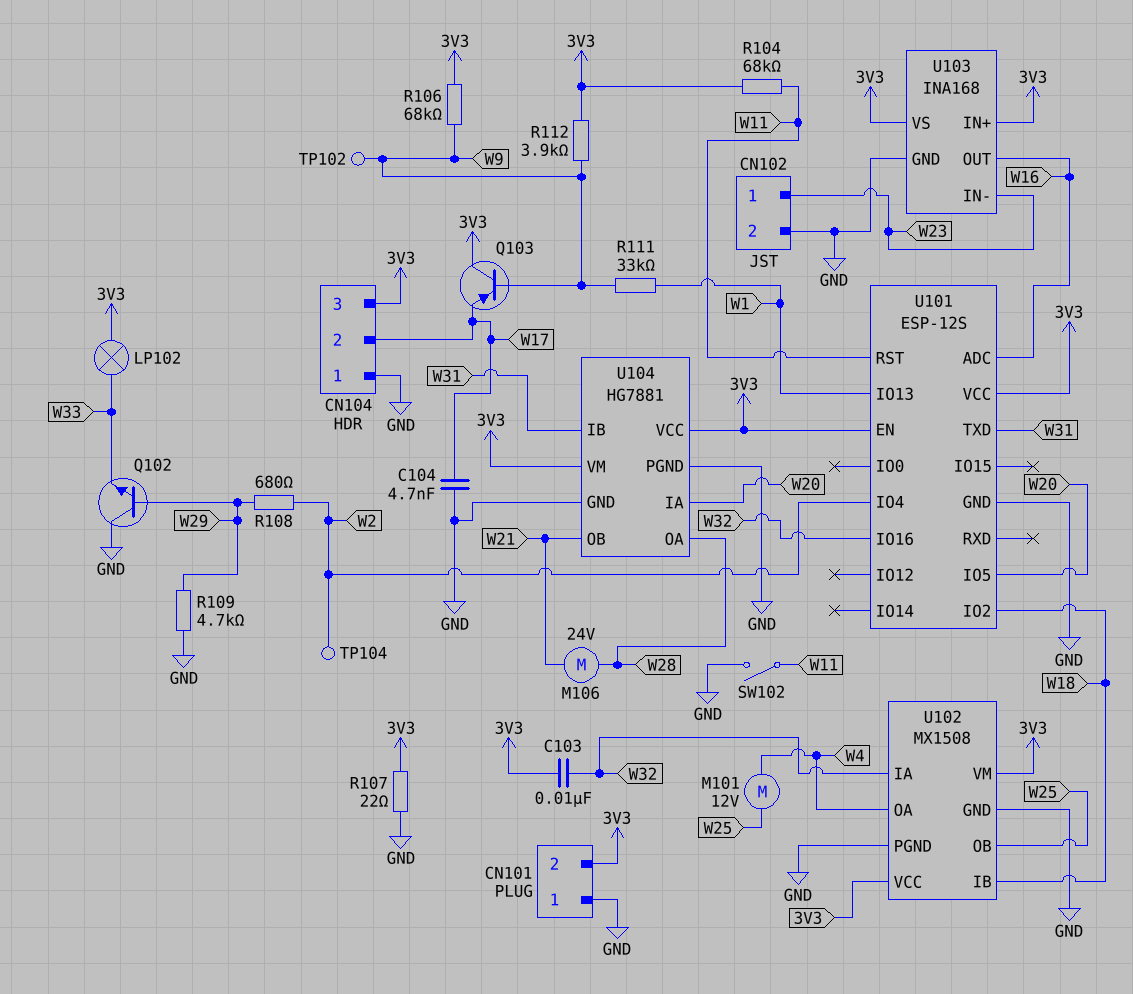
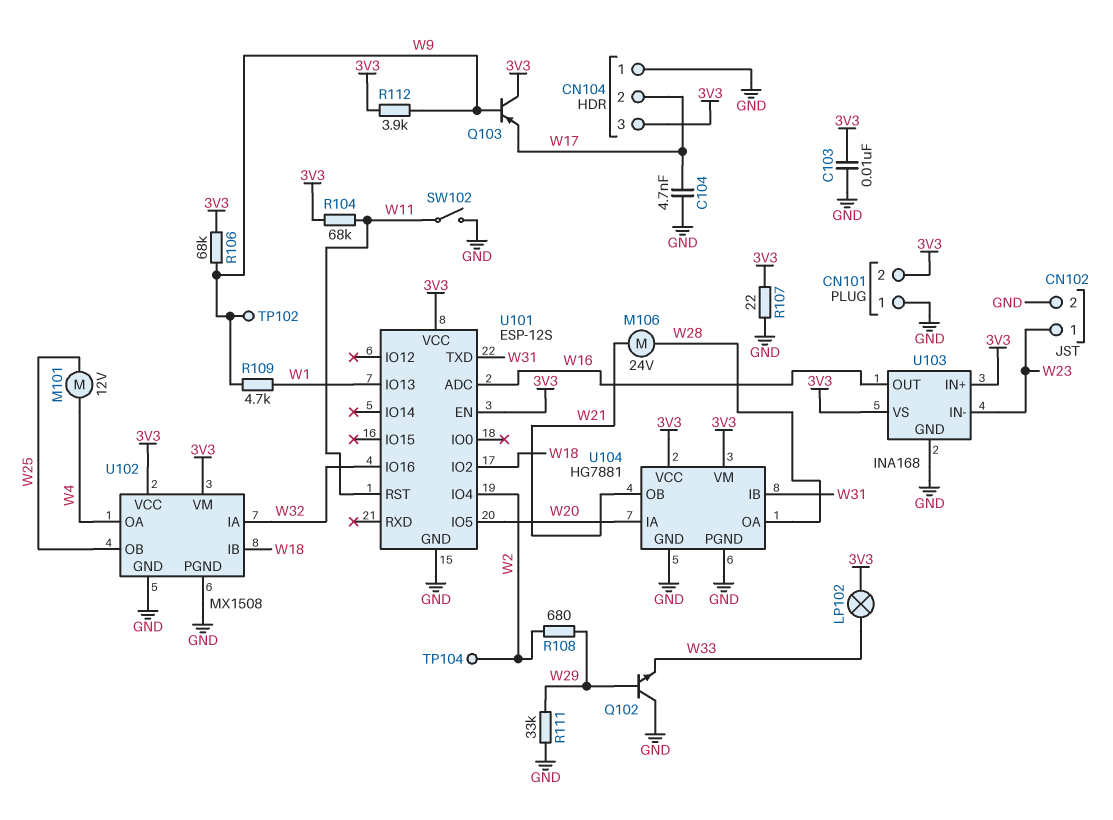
C103: 10nF (3V3, W32) -> 10nF (3V3, GND)
R109: 4.7k (GND, W29) -> 4.7k (W1, W9)
R111: 33k (W1, W9) -> 33k (GND, W29)

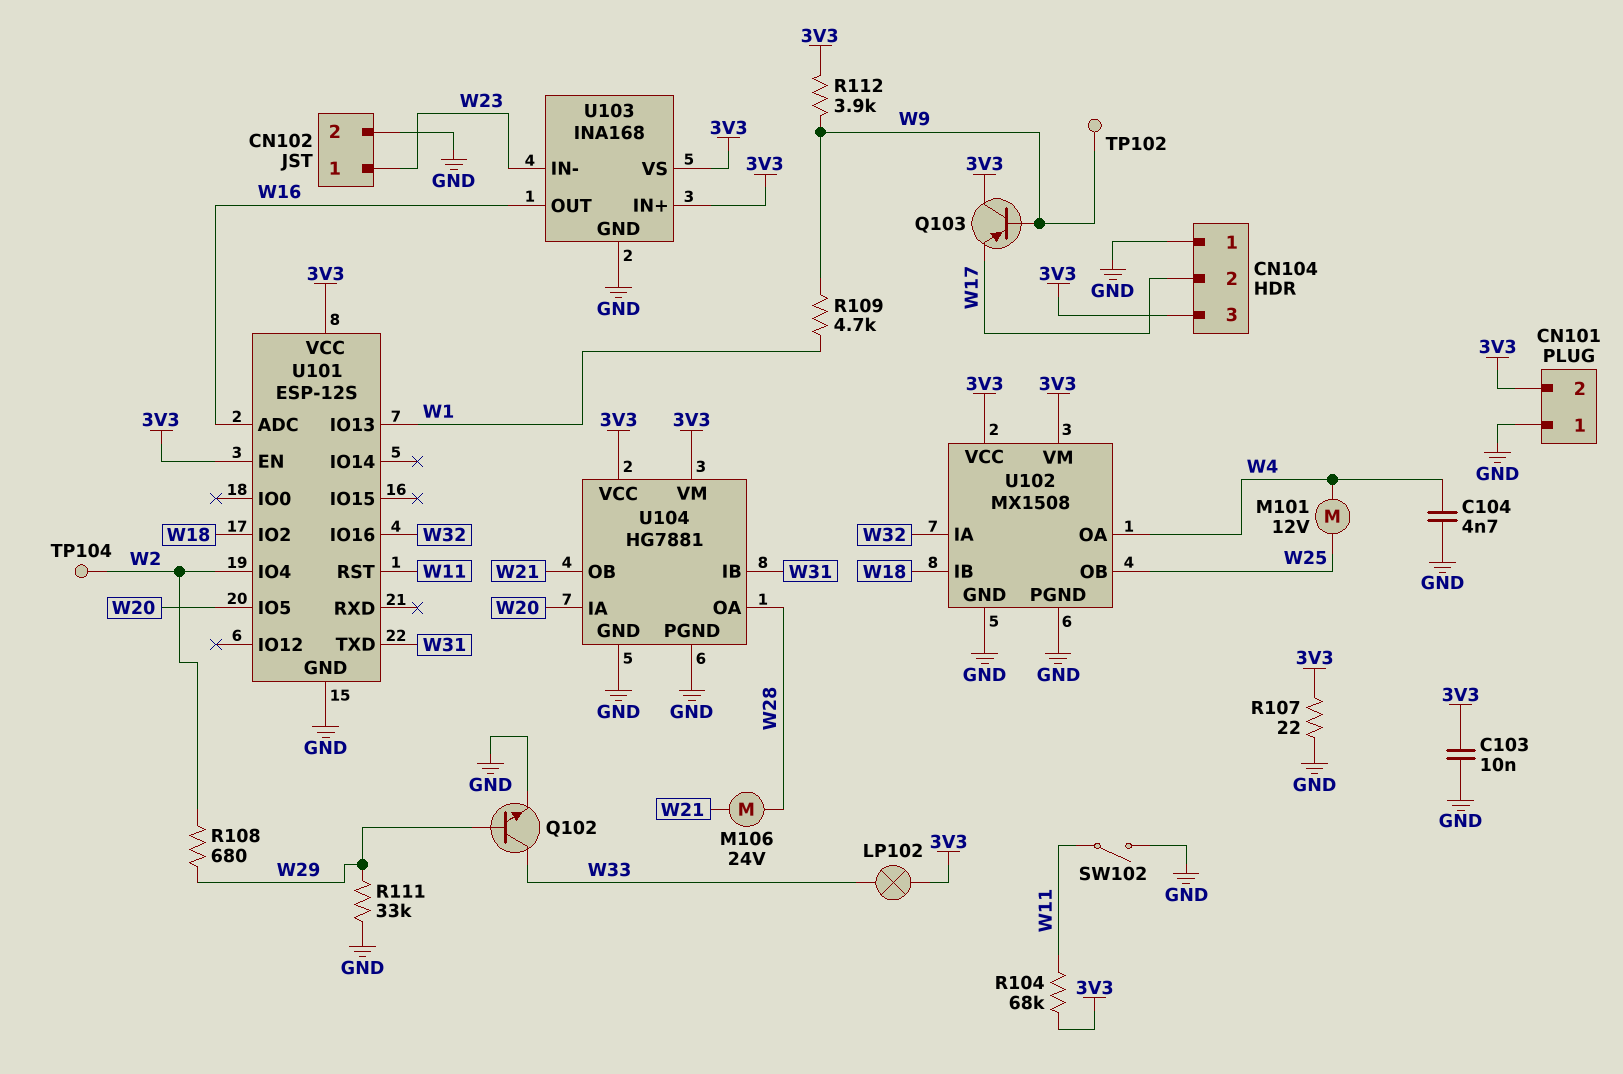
C104: 4.7nF (GND, W17) -> 4.7nF (GND, W4)
Q102: NPN (B W29, C GND, E W33) -> NPN (B W29, C W33, E GND)
R106: 68k (3V3, W9) -> none

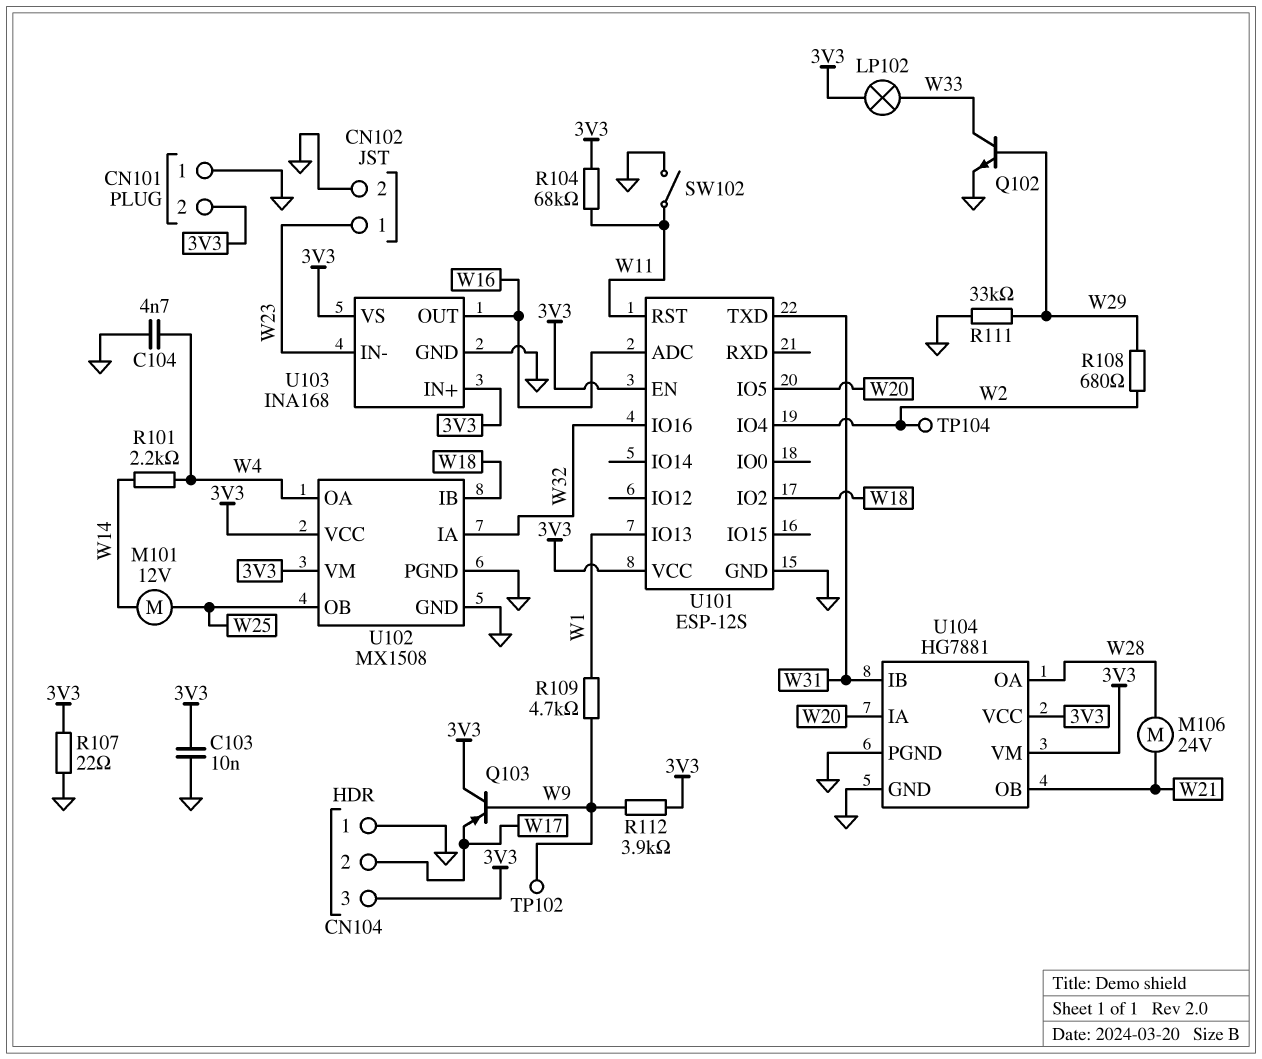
M101: motor 12V (W4, W25) -> motor 12V (W14, W25)
R101: none -> 2.2k (W4, W14)

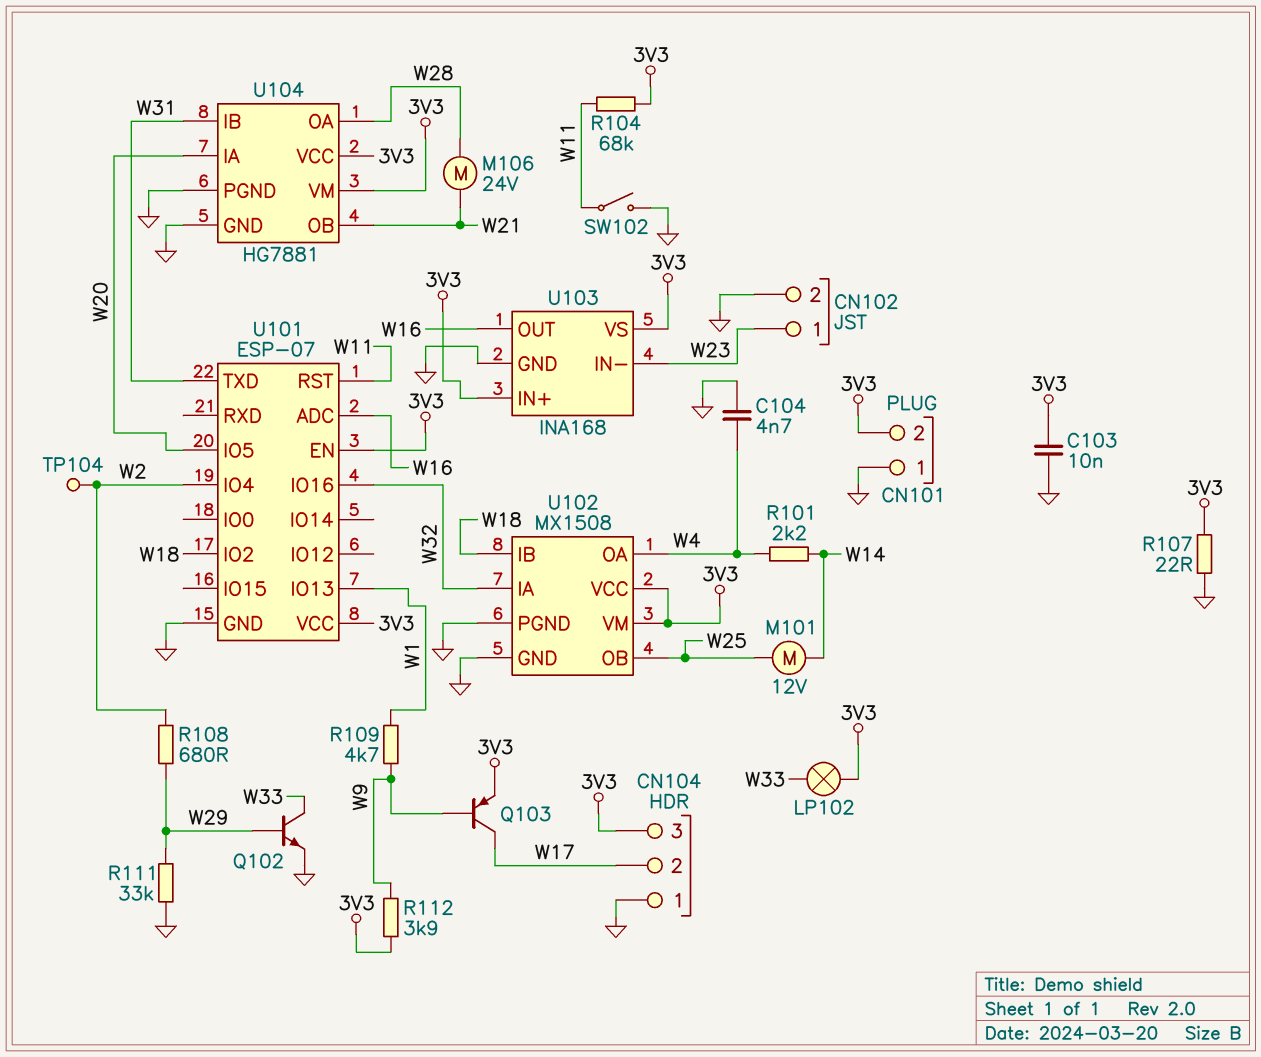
Q103: PNP (B W9, C 3V3, E W17) -> PNP (B W9, C W17, E 3V3)
TP102: test point (W9) -> none
U101: ESP-12S -> ESP-07

